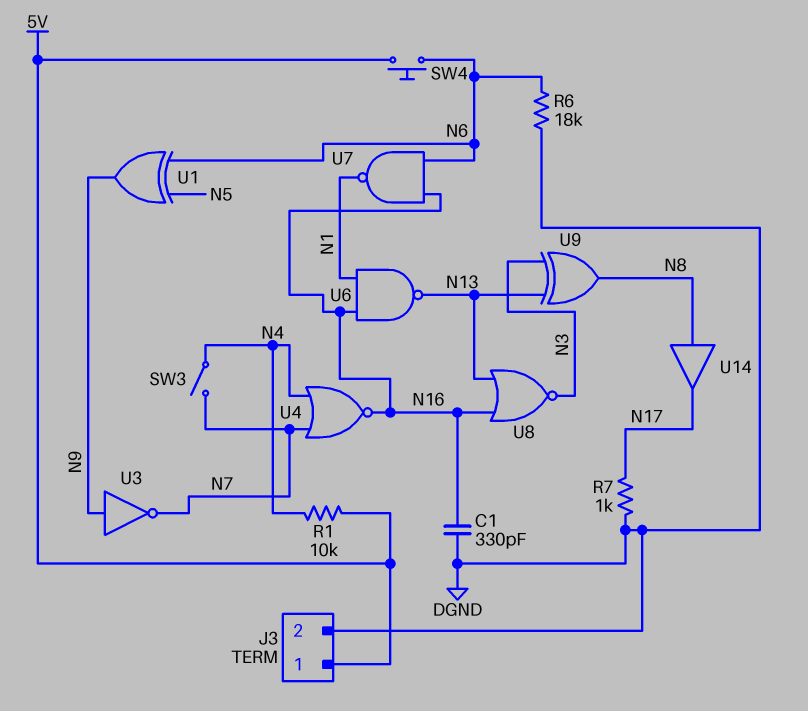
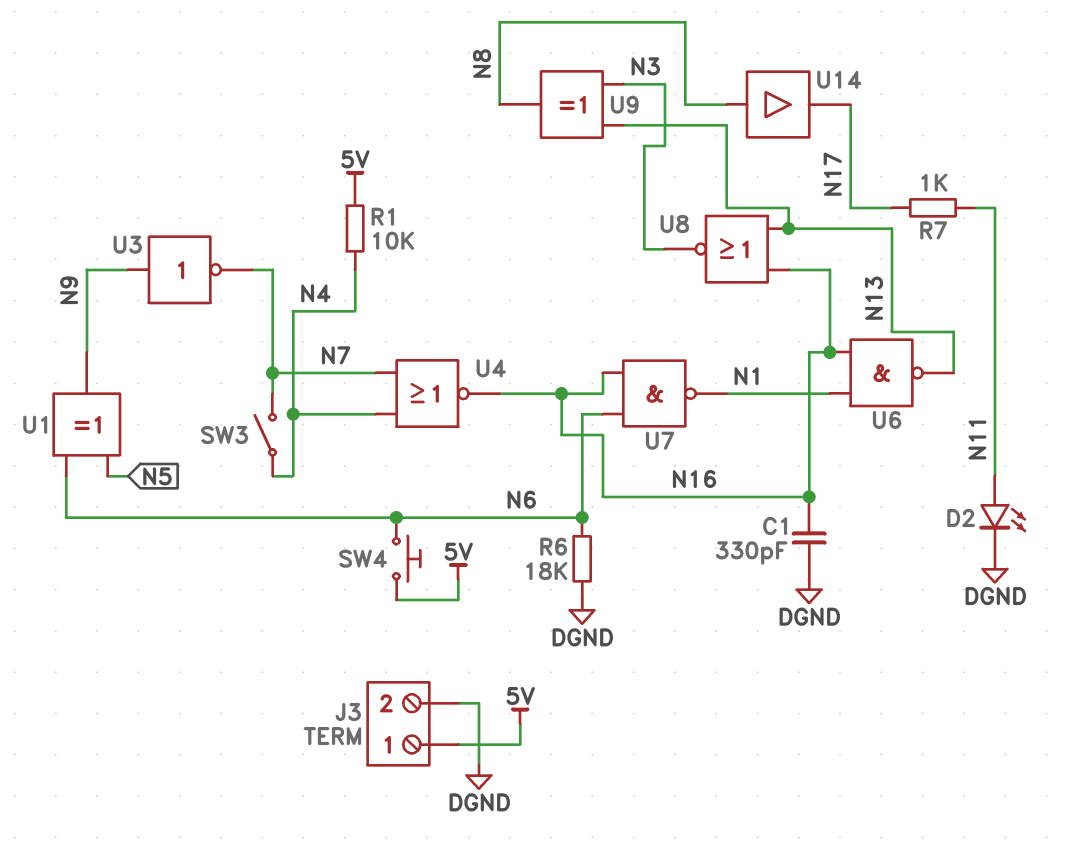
D2: none -> LED (A N11, K DGND)
R7: 1k (DGND, N17) -> 1k (N11, N17)

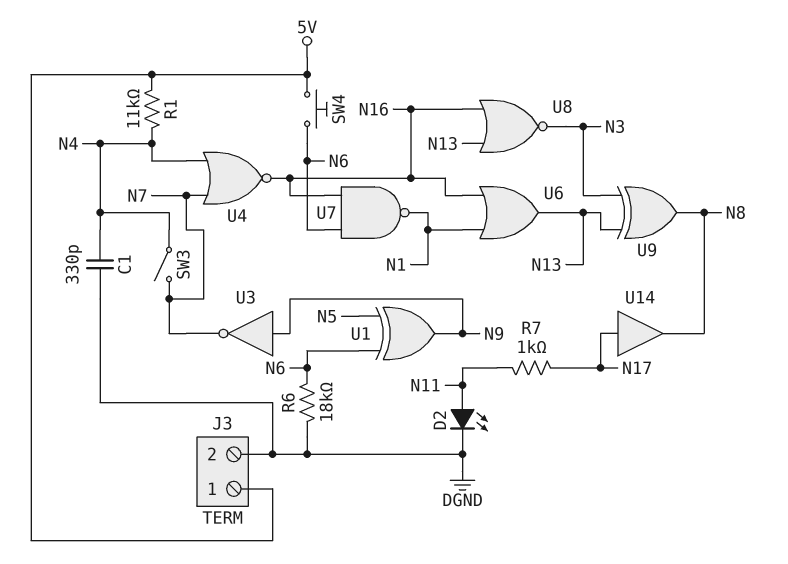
C1: 330pF (DGND, N16) -> 330pF (DGND, N4)
R1: 10k (5V, N4) -> 11k (5V, N4)
U6: NAND (in N1, in N16, out N13) -> OR (in N1, in N16, out N13)
U14: buffer (in N8, out N17) -> buffer (in N17, out N8)

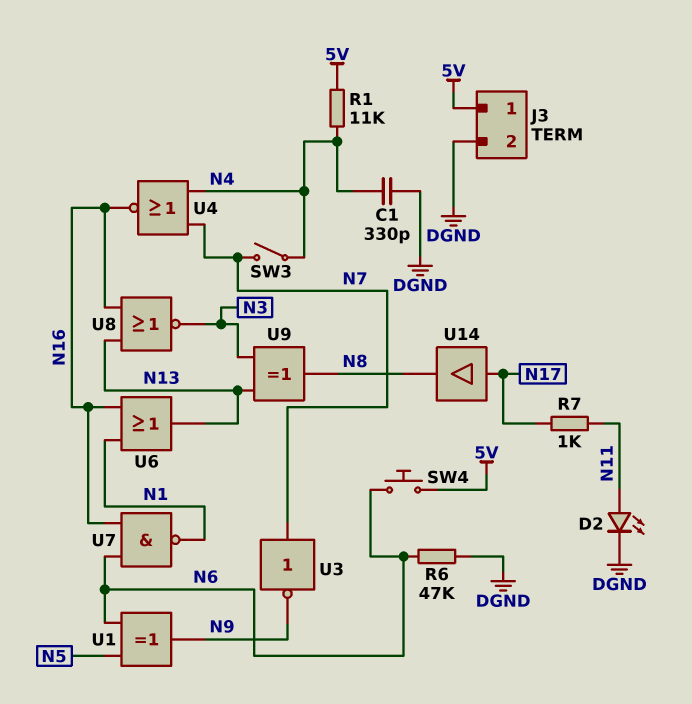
R6: 18k (DGND, N6) -> 47k (DGND, N6)
U3: NOT (in N9, out N7) -> NOT (in N7, out N9)

